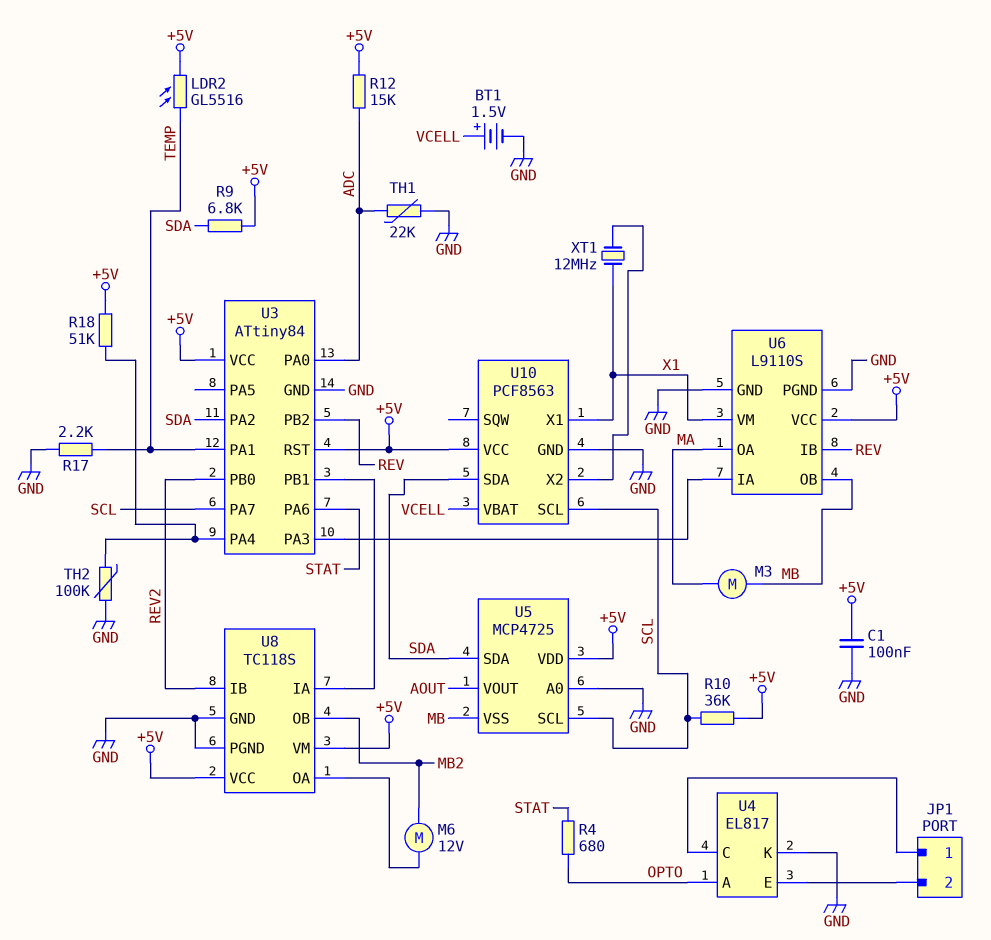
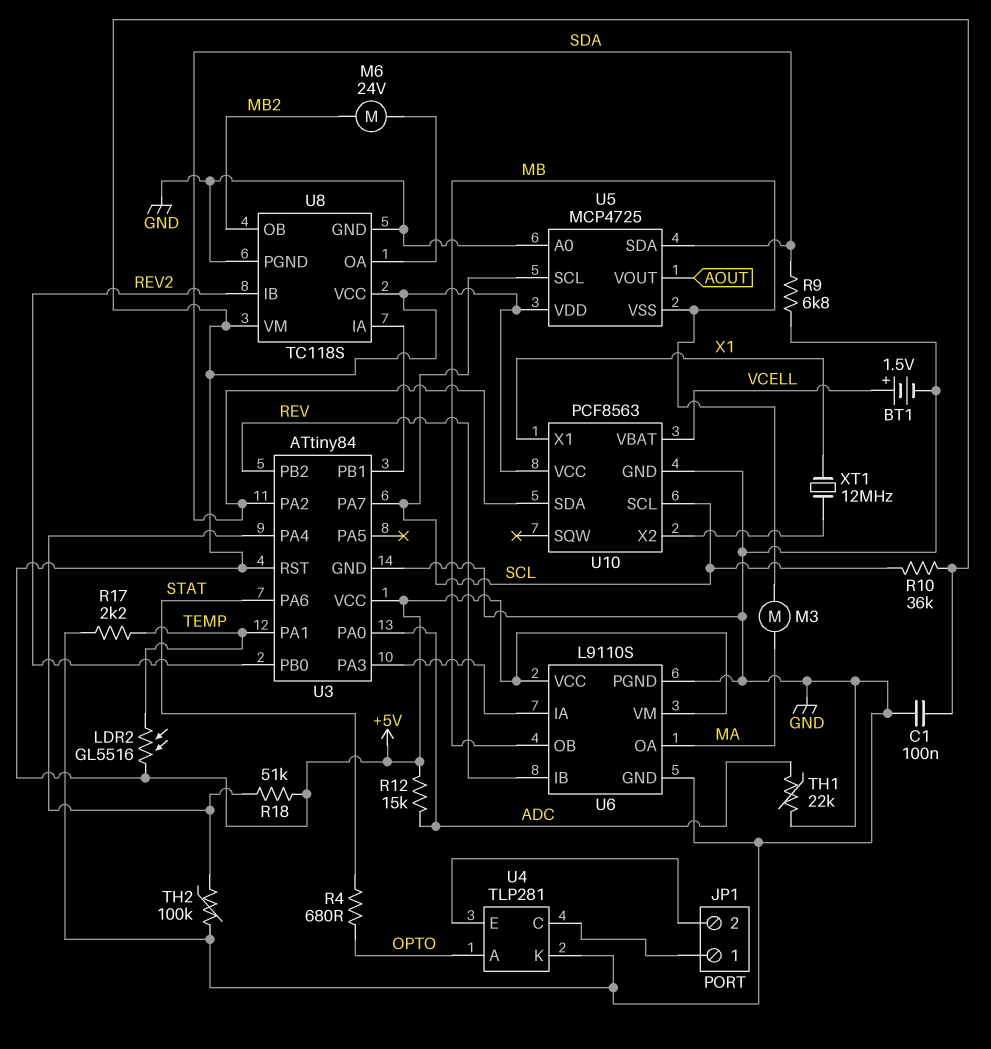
M6: motor 12V (MB2, U8/OA) -> motor 24V (MB2, U8/OA)
R9: 6.8k (+5V, SDA) -> 6.8k (GND, SDA)
U4: EL817 -> TLP281
U6 pin VM: X1 -> +5V

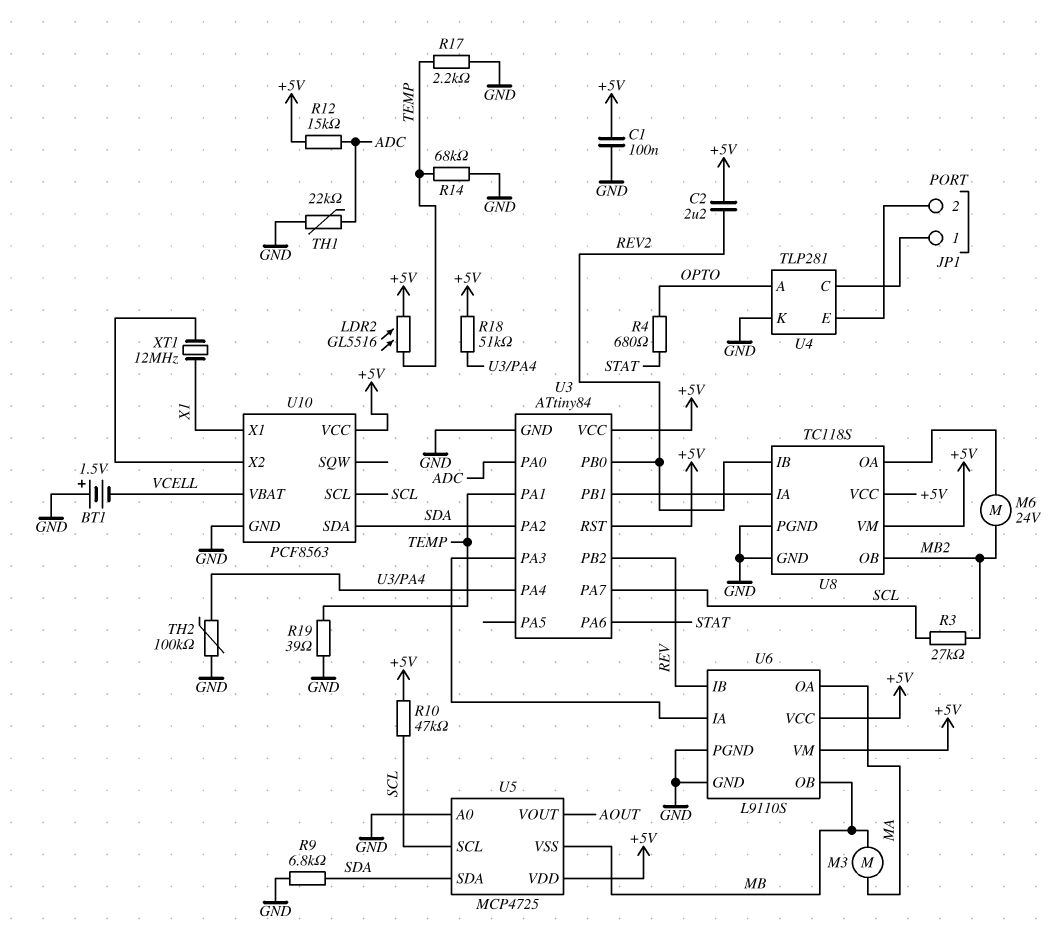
BT1: 1.5V (plus VCELL, minus GND) -> 1.5V (plus GND, minus VCELL)
C2: none -> 2.2uF (+5V, REV2)
R3: none -> 27k (MB2, SCL)
R10: 36k (+5V, SCL) -> 47k (+5V, SCL)
R14: none -> 68k (GND, TEMP)
R19: none -> 39 (GND, TEMP)

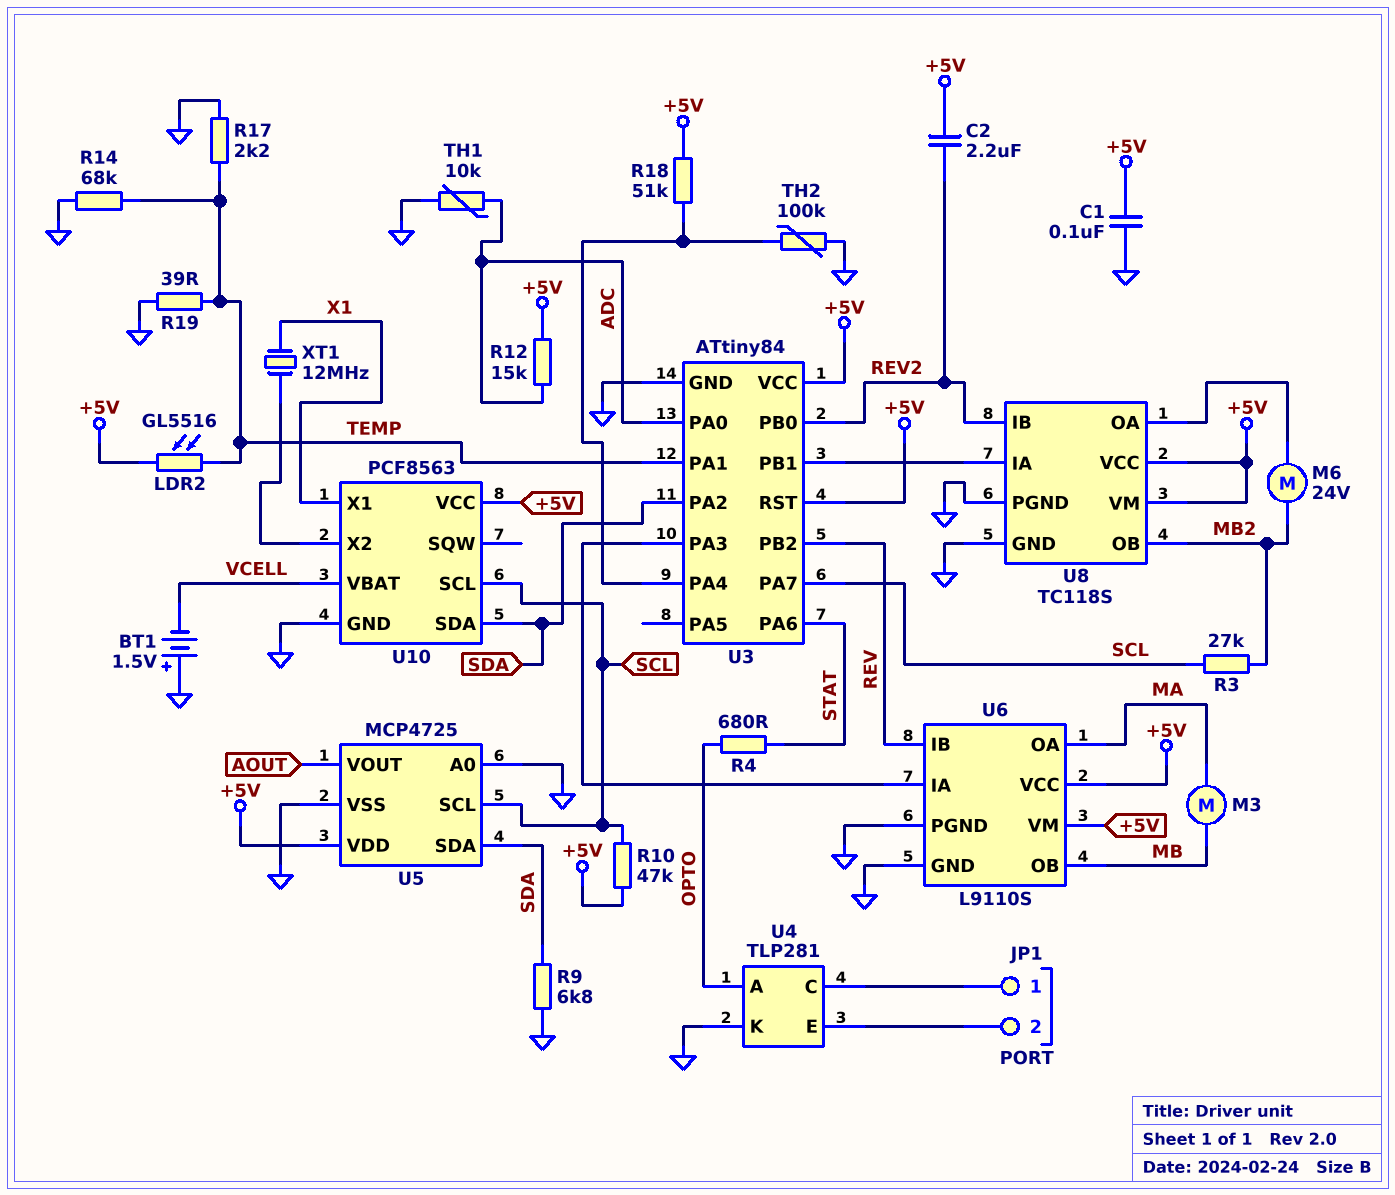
TH1: 22k (ADC, GND) -> 10k (ADC, GND)
U5 pin VSS: MB -> GND

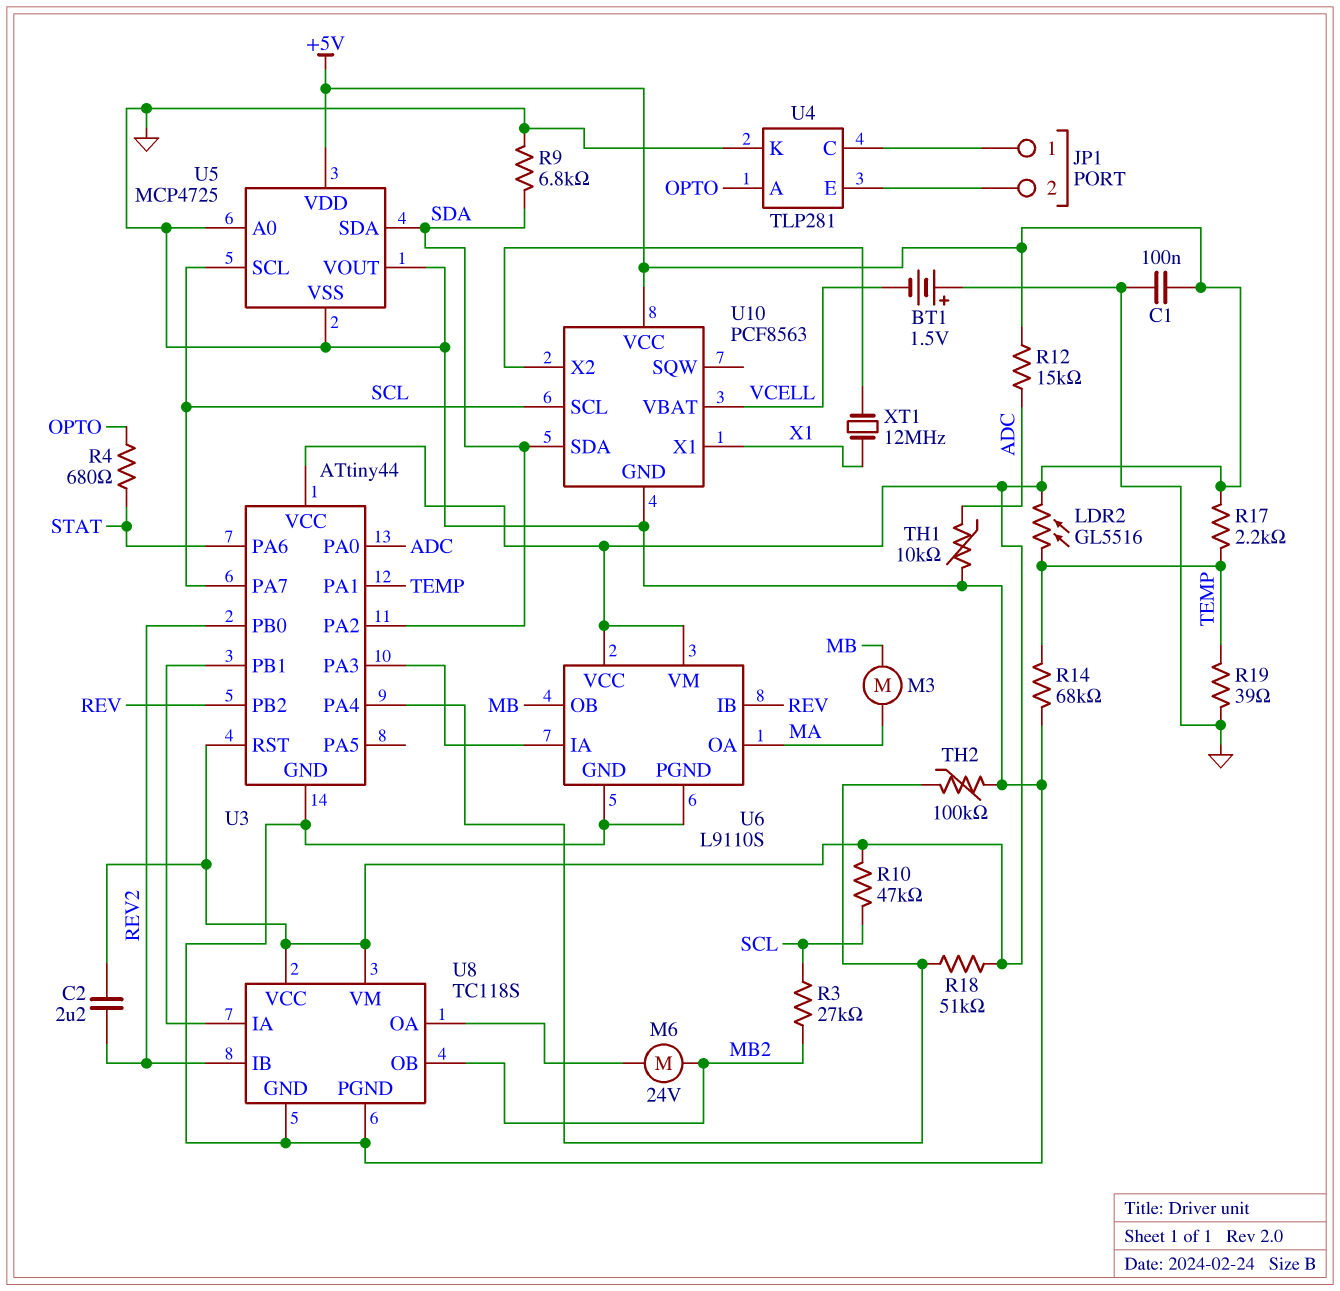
R17: 2.2k (GND, TEMP) -> 2.2k (+5V, TEMP)
U3: ATtiny84 -> ATtiny44
U5 pin VOUT: AOUT -> GND

